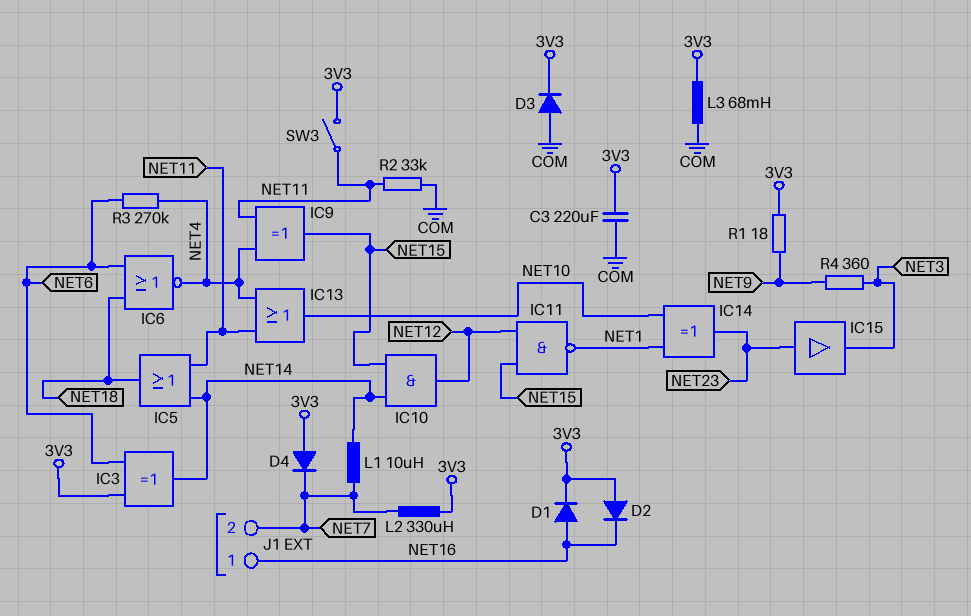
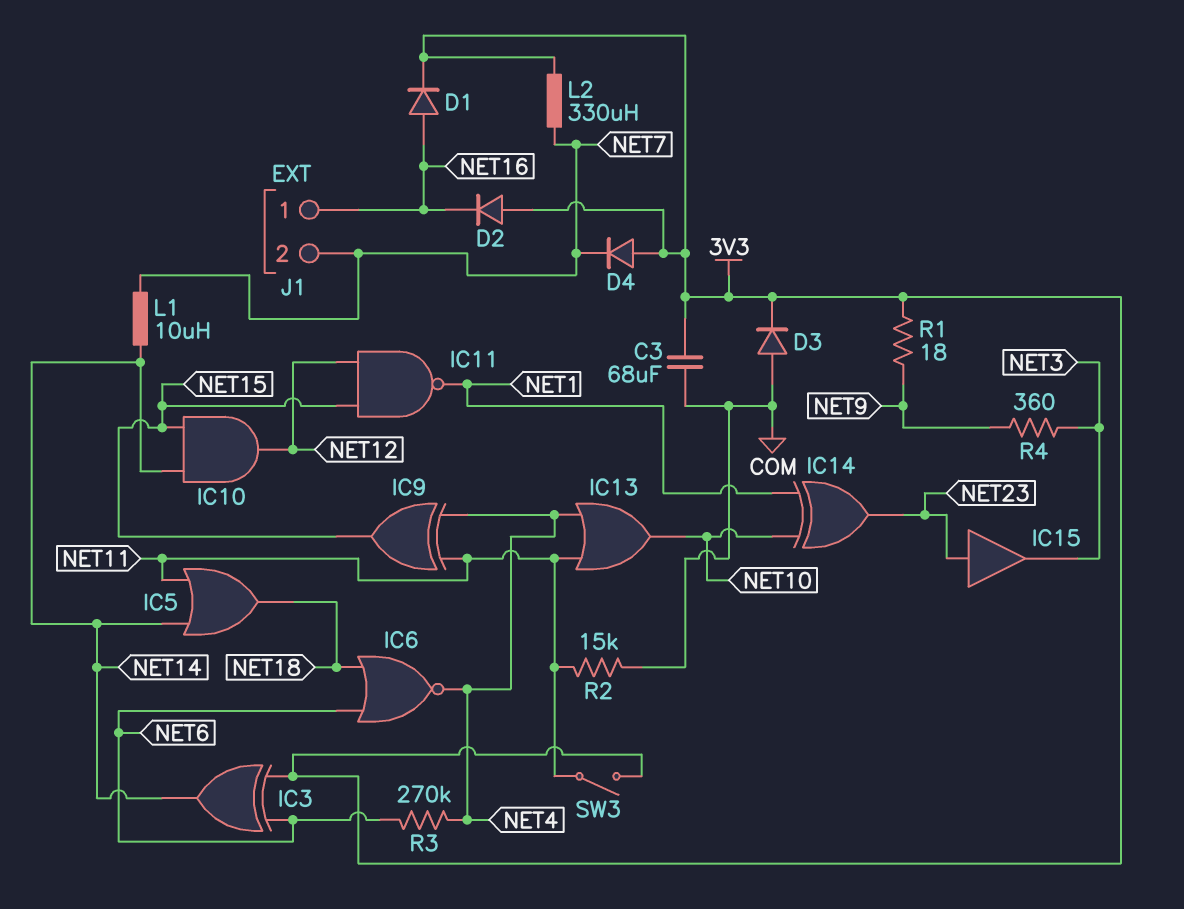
C3: 220uF (3V3, COM) -> 68uF (3V3, COM)
L3: 68mH (3V3, COM) -> none
R2: 33k (COM, NET11) -> 15k (COM, NET11)

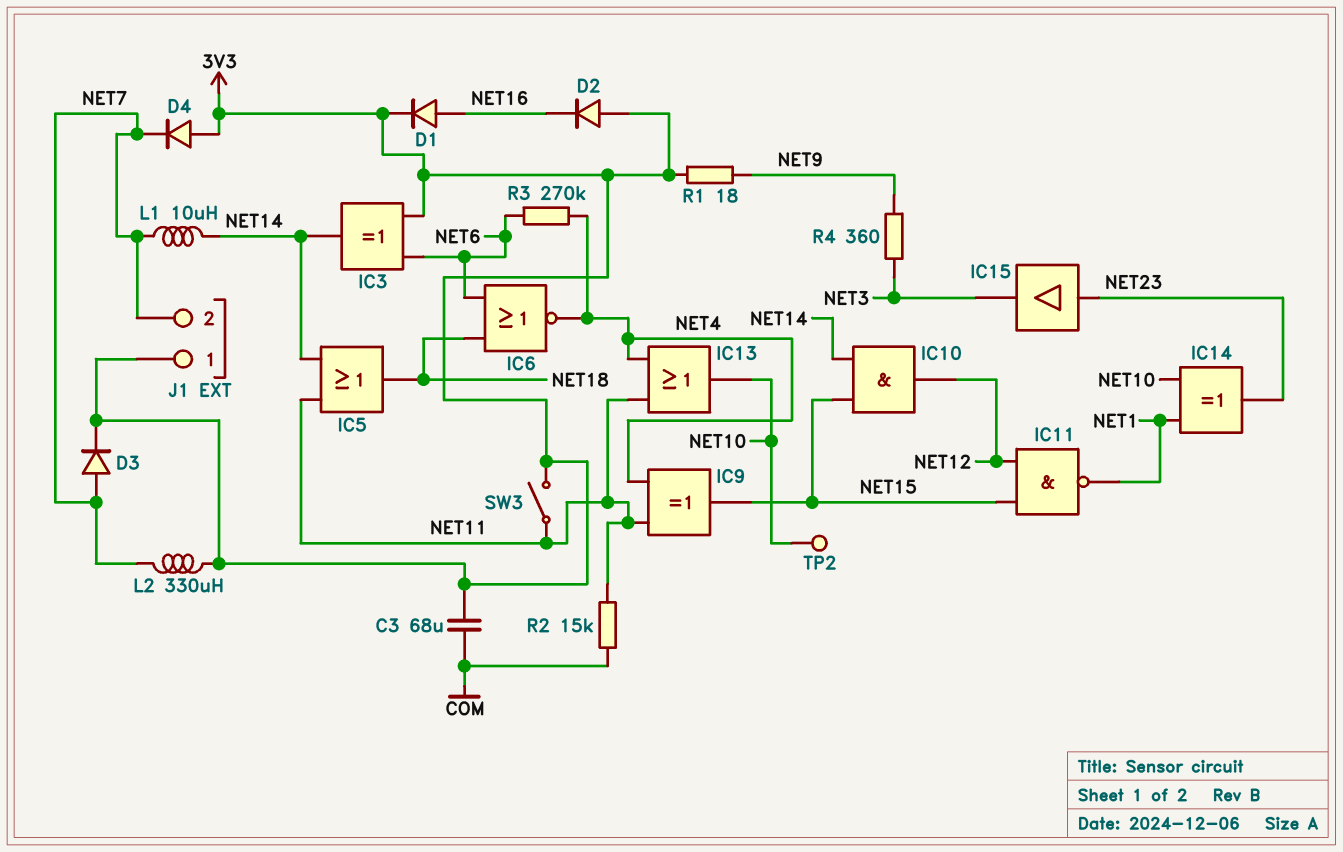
D3: diode (A COM, K 3V3) -> diode (A NET7, K 3V3)
J1 pin 1: NET16 -> 3V3
TP2: none -> test point (NET10)

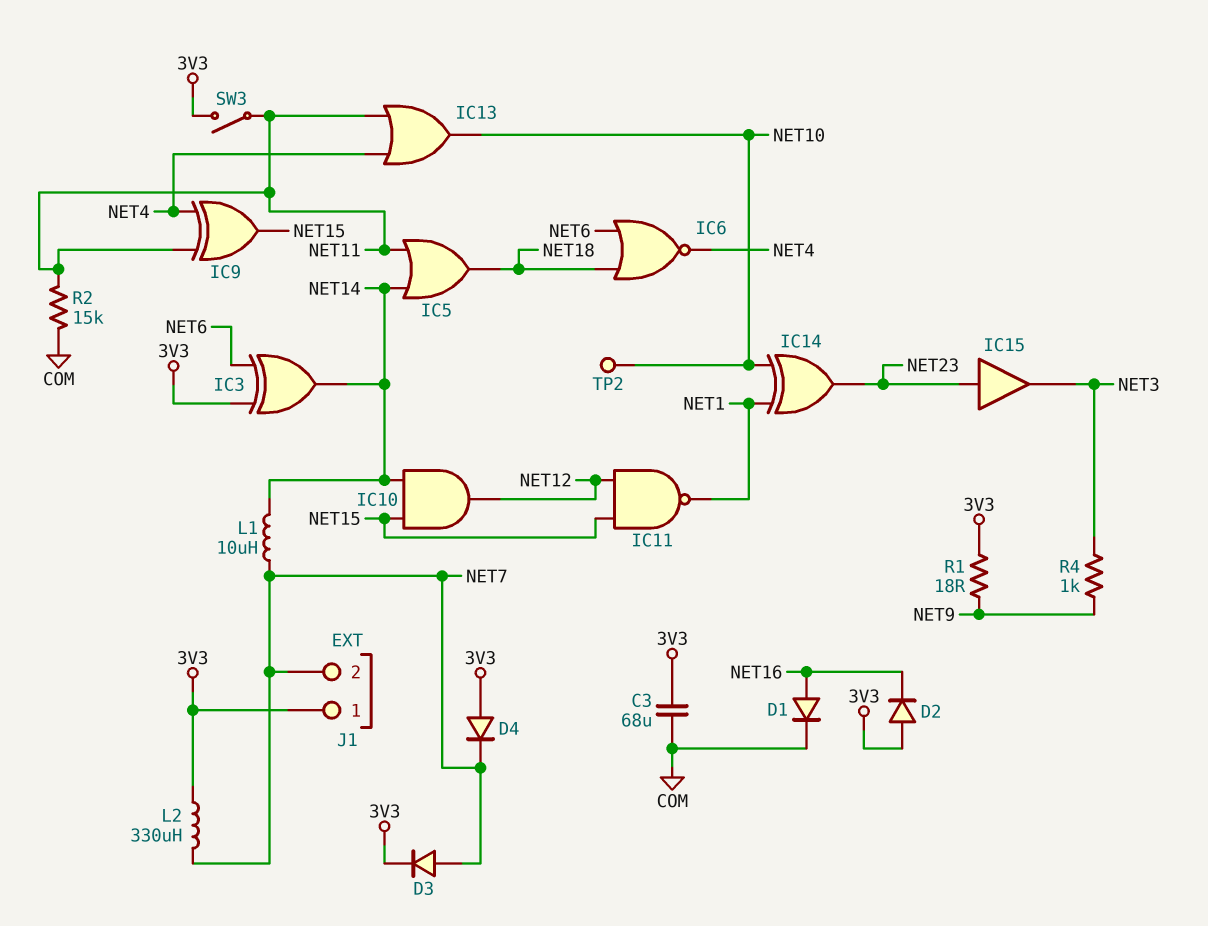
D1: diode (A NET16, K 3V3) -> diode (A NET16, K COM)
R3: 270k (NET4, NET6) -> none
R4: 360 (NET3, NET9) -> 1k (NET3, NET9)

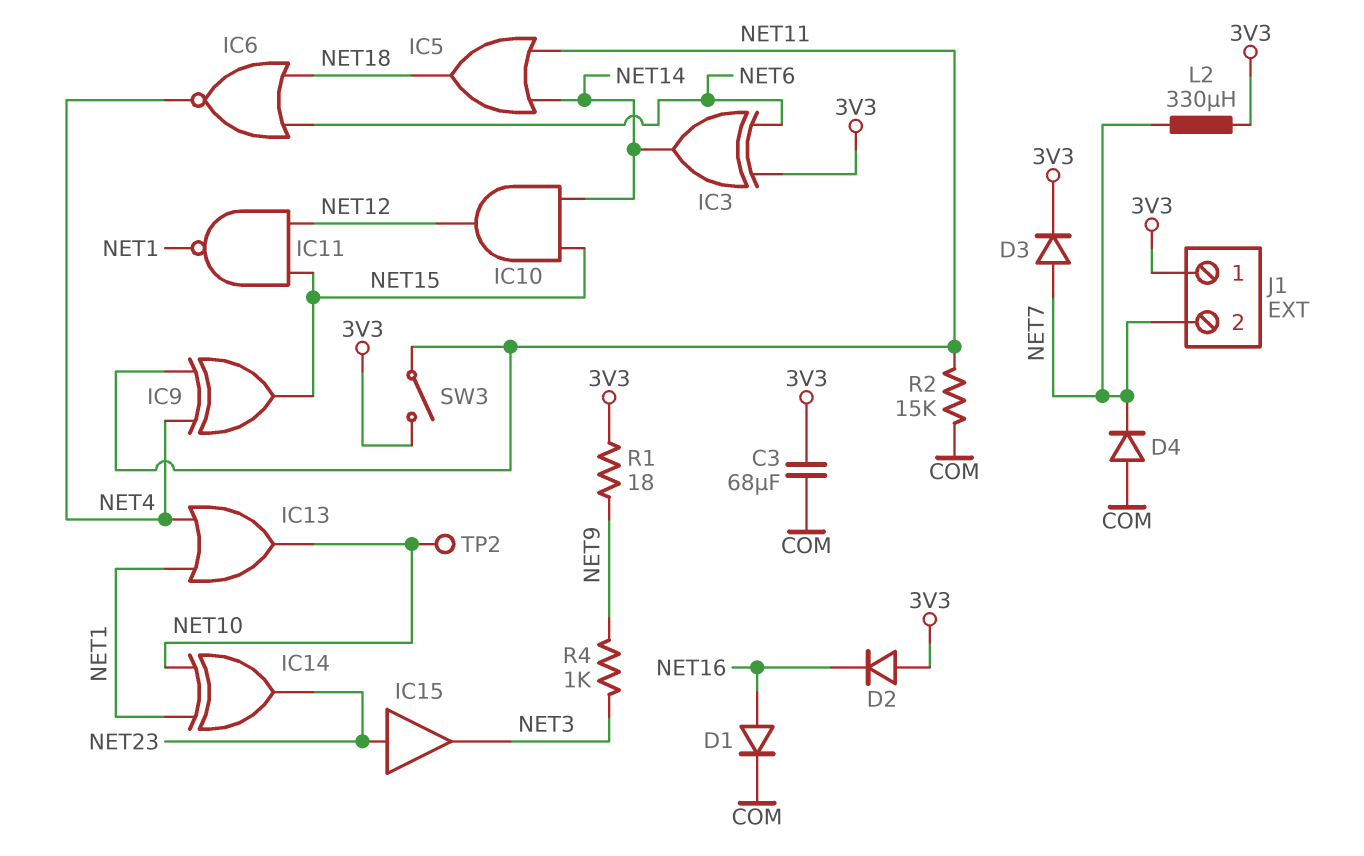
D4: diode (A 3V3, K NET7) -> diode (A COM, K NET7)
IC13: OR (in NET4, in NET11, out NET10) -> OR (in NET1, in NET4, out NET10)
L1: 10uH (NET7, NET14) -> none

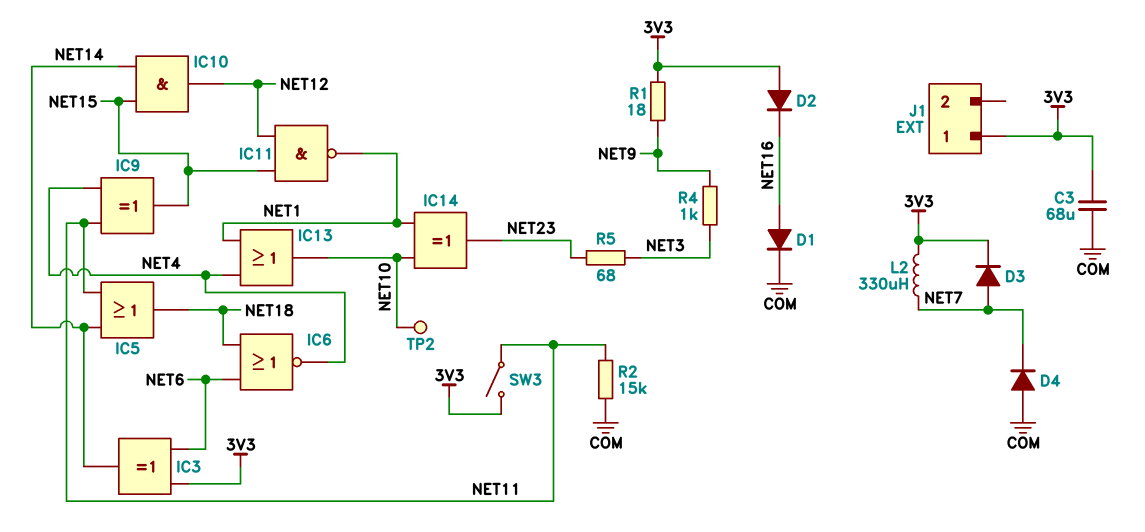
IC15: buffer (in NET23, out NET3) -> none
J1 pin 2: NET7 -> none
R5: none -> 68 (NET3, NET23)

